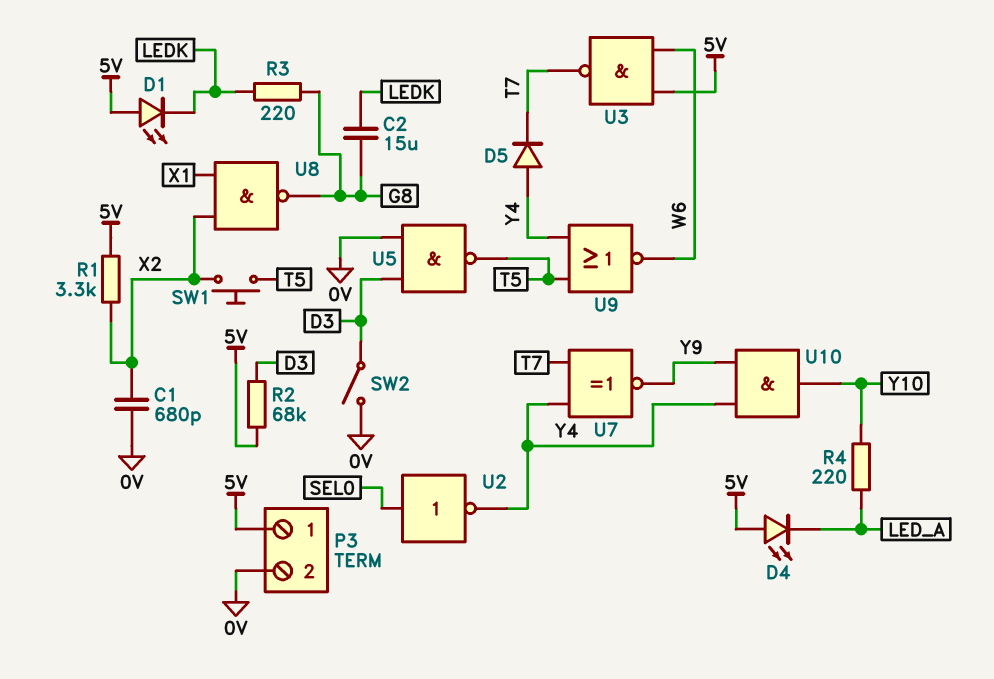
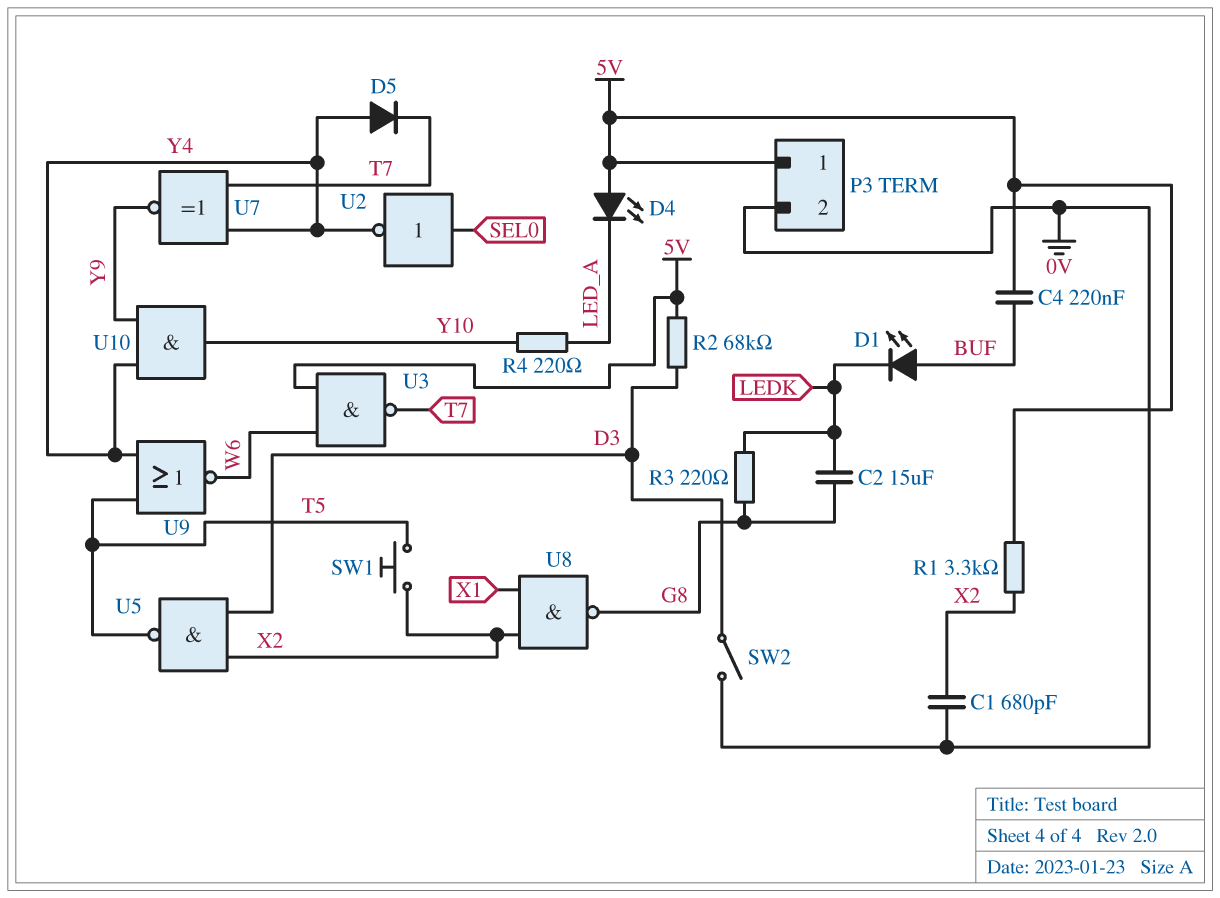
C4: none -> 220nF (5V, BUF)
D1: LED (A 5V, K LEDK) -> LED (A BUF, K LEDK)
U5: NAND (in 0V, in D3, out T5) -> NAND (in D3, in X2, out T5)

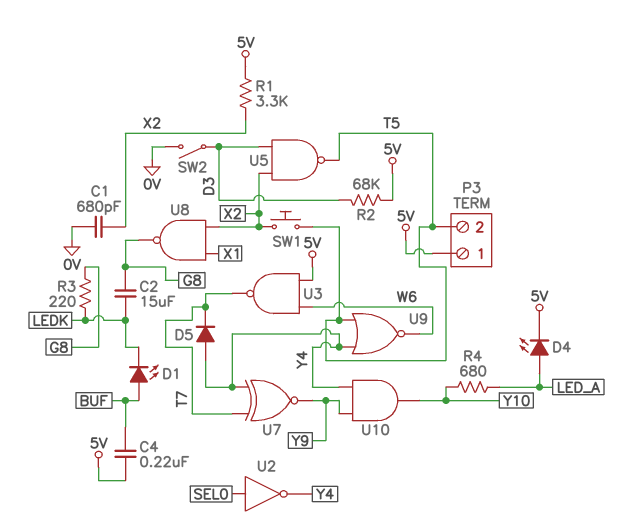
D4: LED (A 5V, K LED_A) -> LED (A LED_A, K 5V)
P3 pin 2: 0V -> T5
R4: 220 (LED_A, Y10) -> 680 (LED_A, Y10)

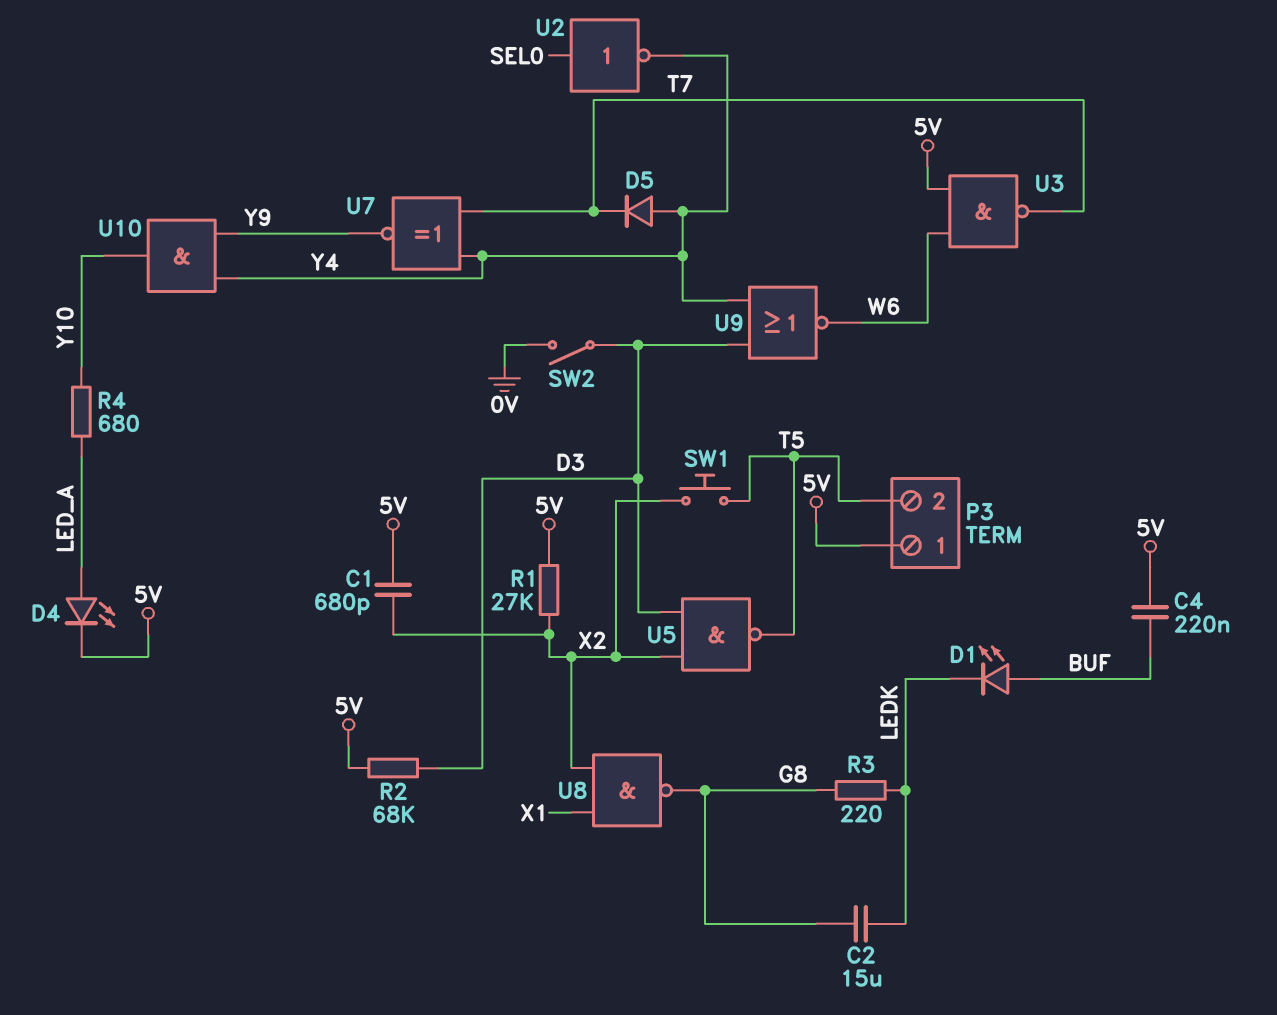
C1: 680pF (0V, X2) -> 680pF (5V, X2)
R1: 3.3k (5V, X2) -> 27k (5V, X2)
U9: NOR (in T5, in Y4, out W6) -> NOR (in D3, in Y4, out W6)

